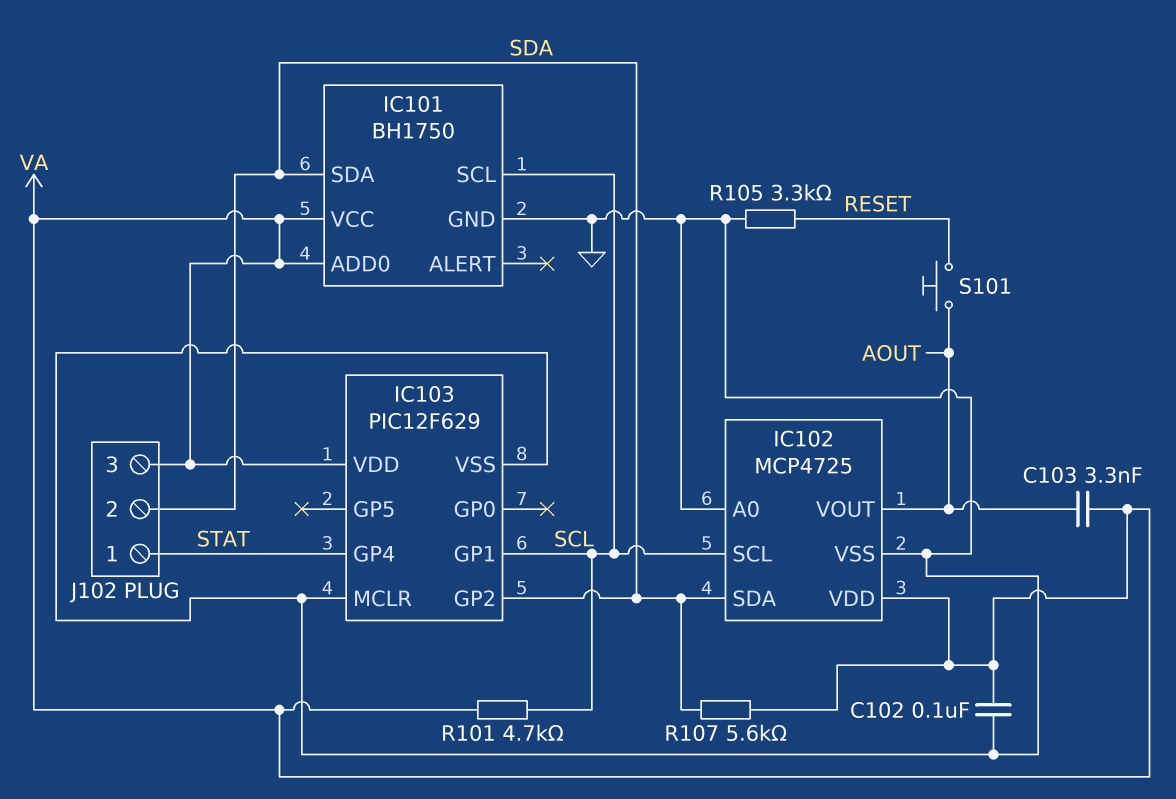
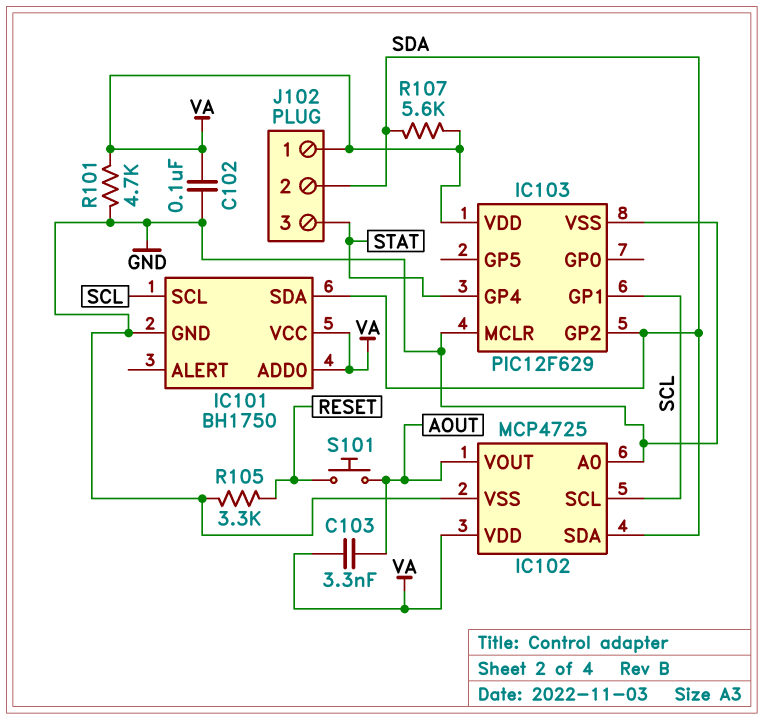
J102 pin 1: STAT -> VA
J102 pin 3: VA -> STAT
R101: 4.7k (SCL, VA) -> 4.7k (GND, VA)

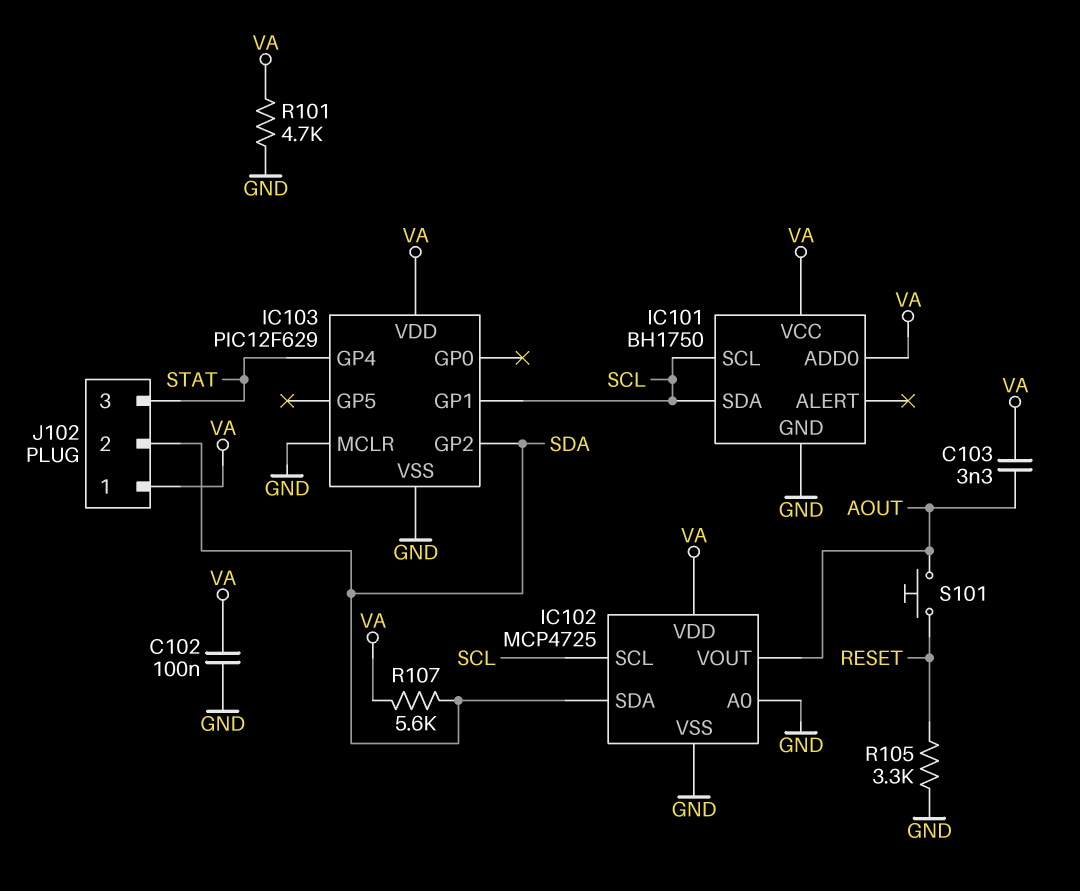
IC101 pin SDA: SDA -> SCL

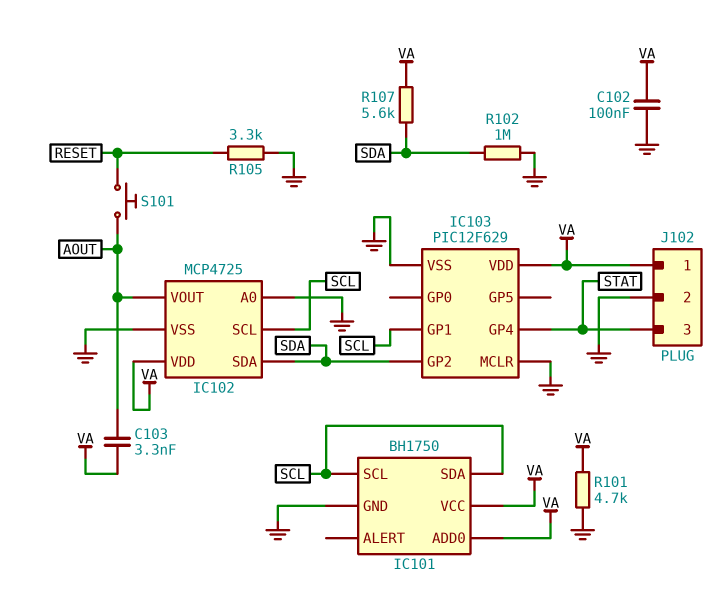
J102 pin 2: SDA -> GND
R102: none -> 1M (GND, SDA)

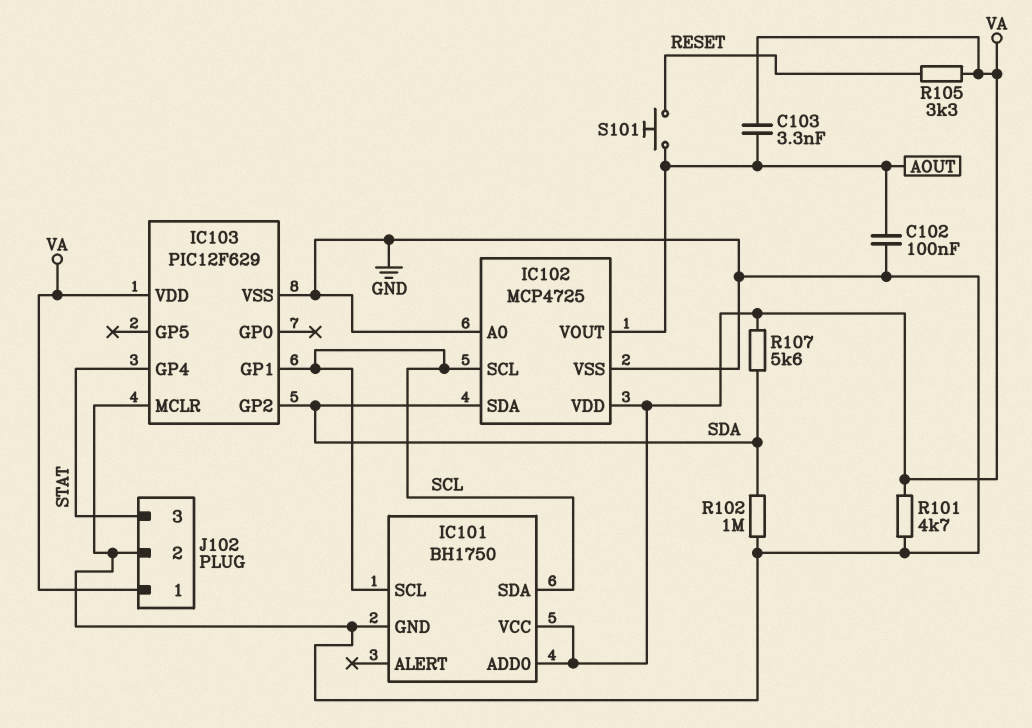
C102: 100nF (GND, VA) -> 100nF (AOUT, GND)
R105: 3.3k (GND, RESET) -> 3.3k (RESET, VA)

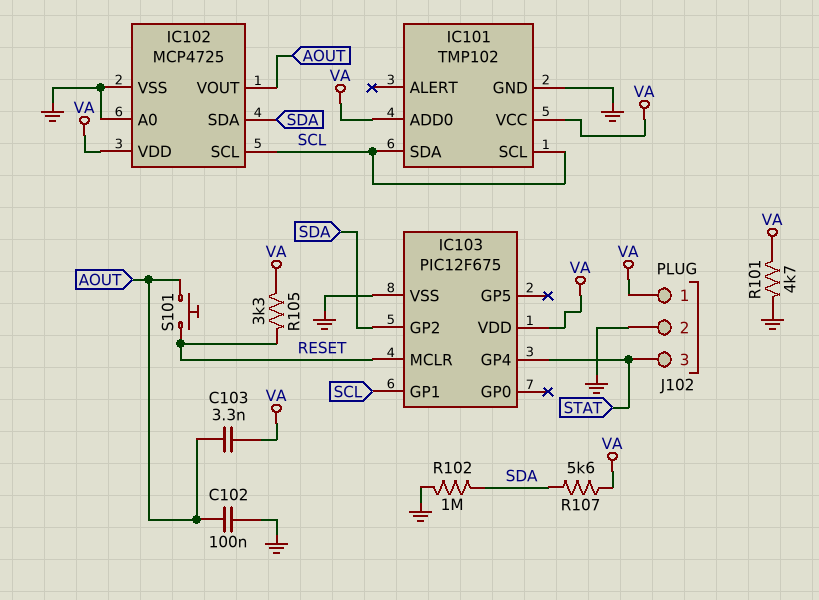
IC101: BH1750 -> TMP102
IC103: PIC12F629 -> PIC12F675
IC103 pin MCLR: GND -> RESET

